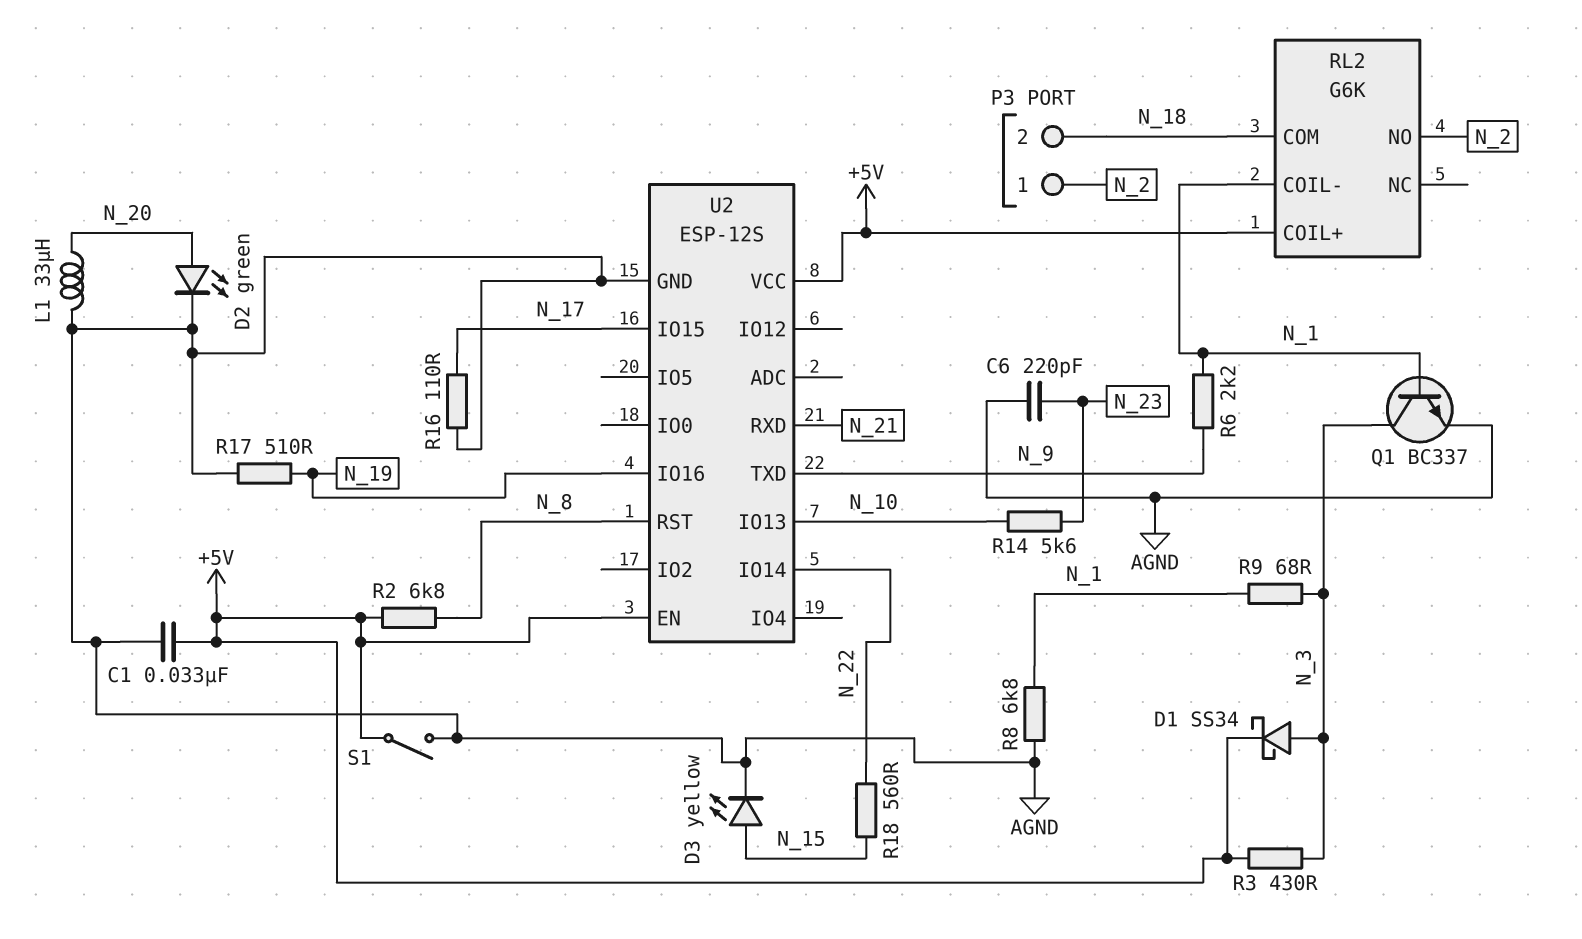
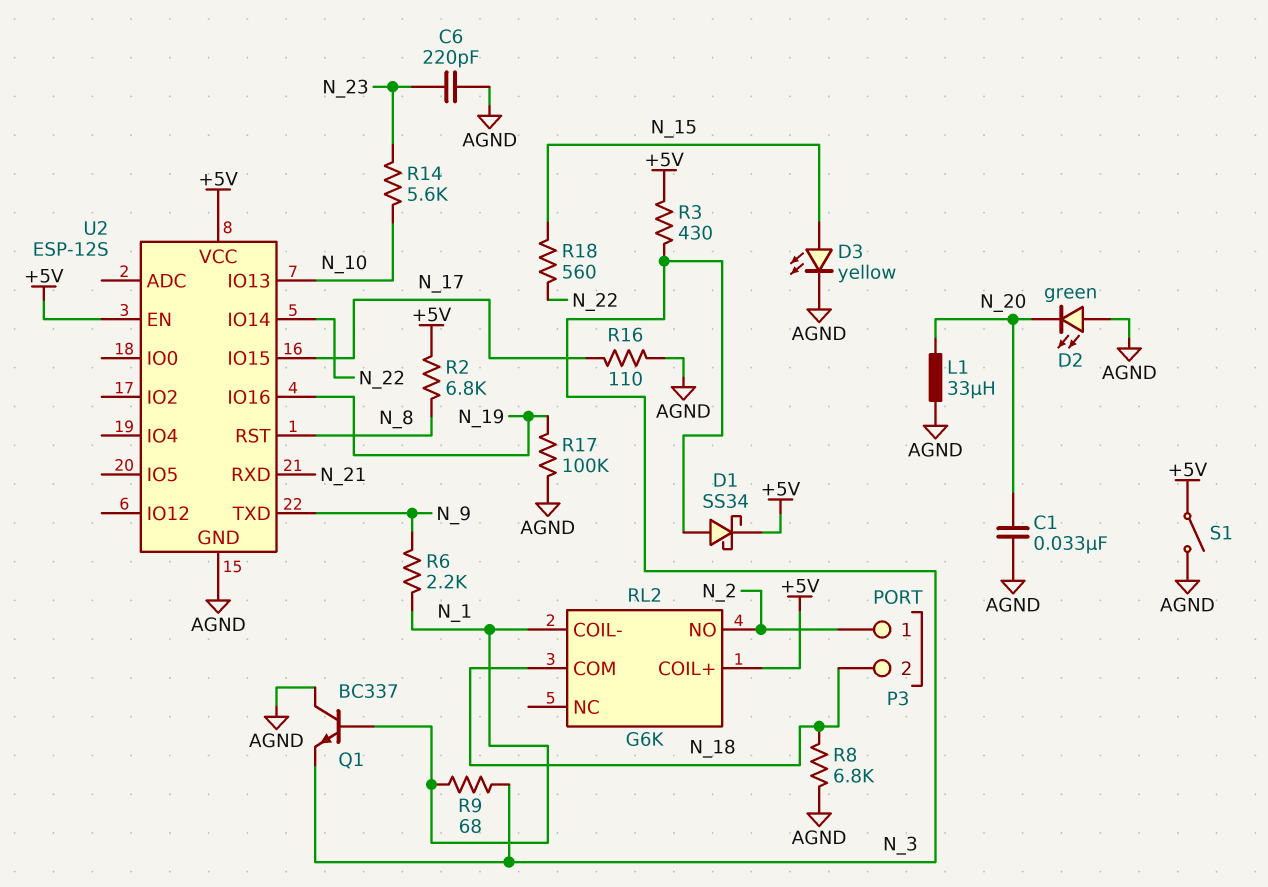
C1: 33nF (+5V, AGND) -> 33nF (AGND, N_20)
D2: LED green (A N_20, K AGND) -> LED green (A AGND, K N_20)
Q1: NPN BC337 (B N_1, C N_3, E AGND) -> NPN BC337 (B N_1, C AGND, E N_3)
R8: 6.8k (AGND, N_1) -> 6.8k (AGND, N_18)
R17: 510 (AGND, N_19) -> 100k (AGND, N_19)

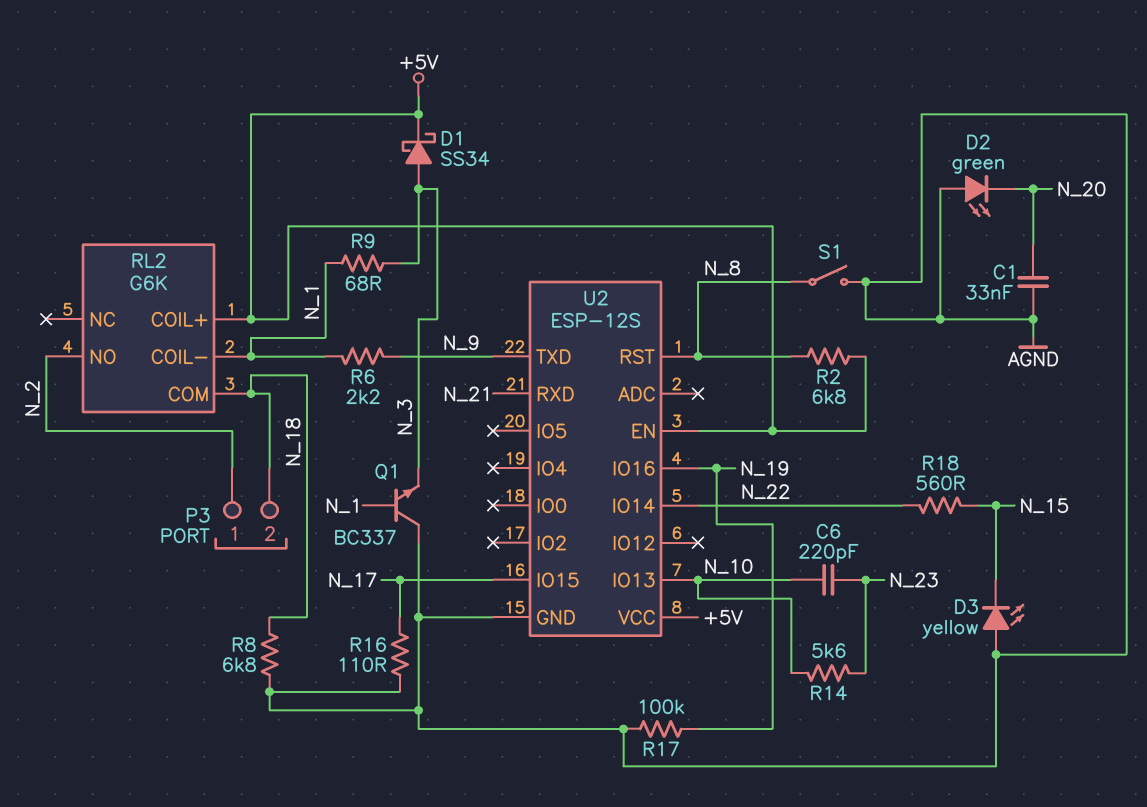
C6: 220pF (AGND, N_23) -> 220pF (N_10, N_23)
D3: LED yellow (A N_15, K AGND) -> LED yellow (A AGND, K N_15)
L1: 33uH (AGND, N_20) -> none
R3: 430 (+5V, N_3) -> none
S1: switch (+5V, AGND) -> switch (AGND, N_8)

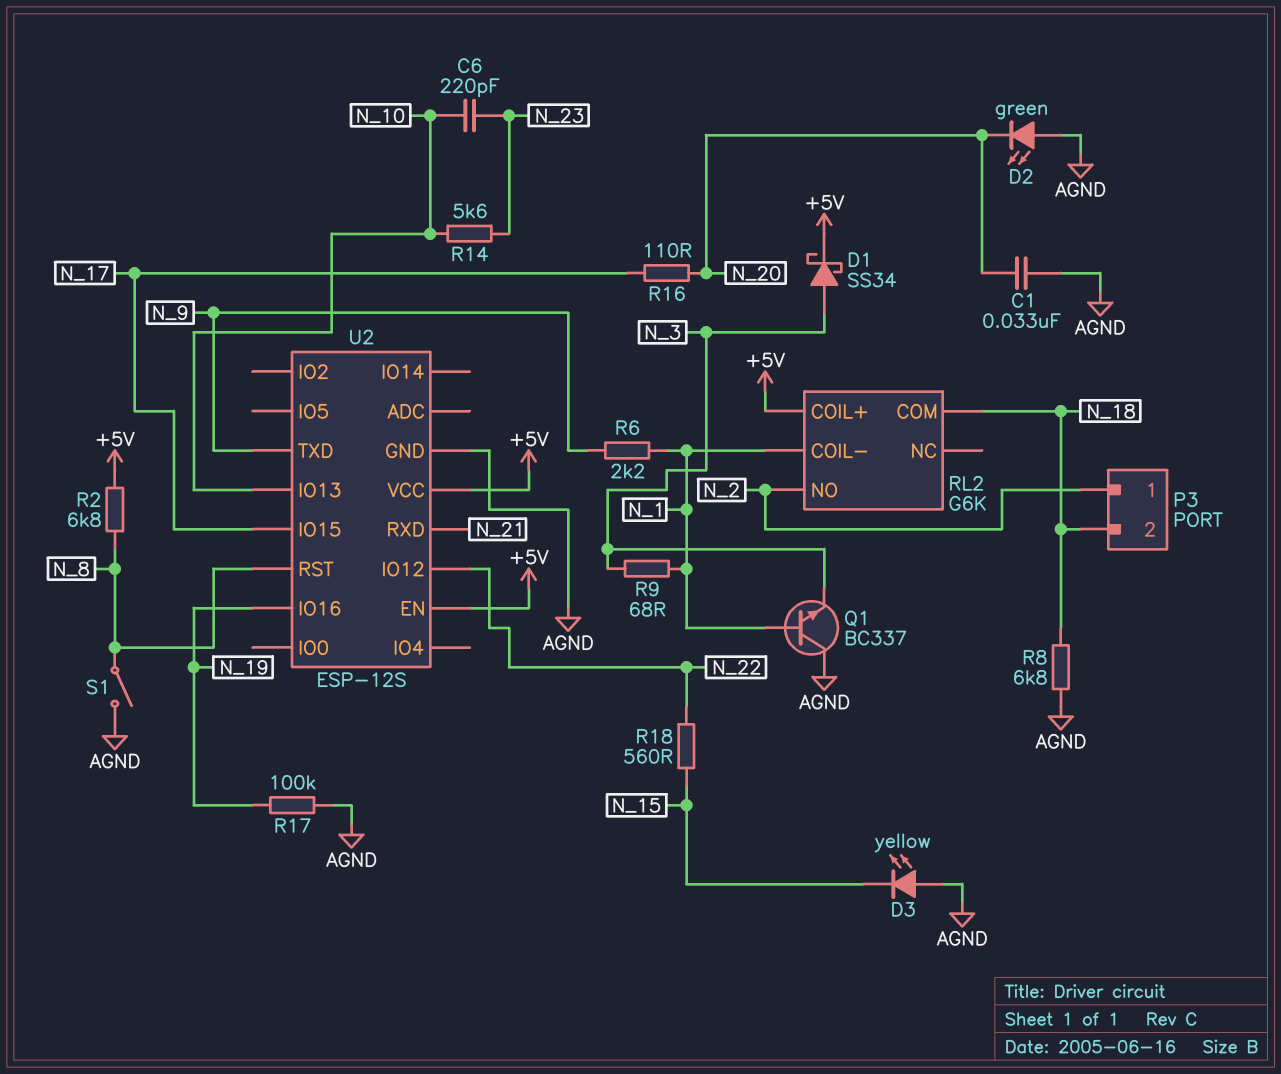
R16: 110 (AGND, N_17) -> 110 (N_17, N_20)
U2 pin IO12: none -> N_22
U2 pin IO14: N_22 -> none

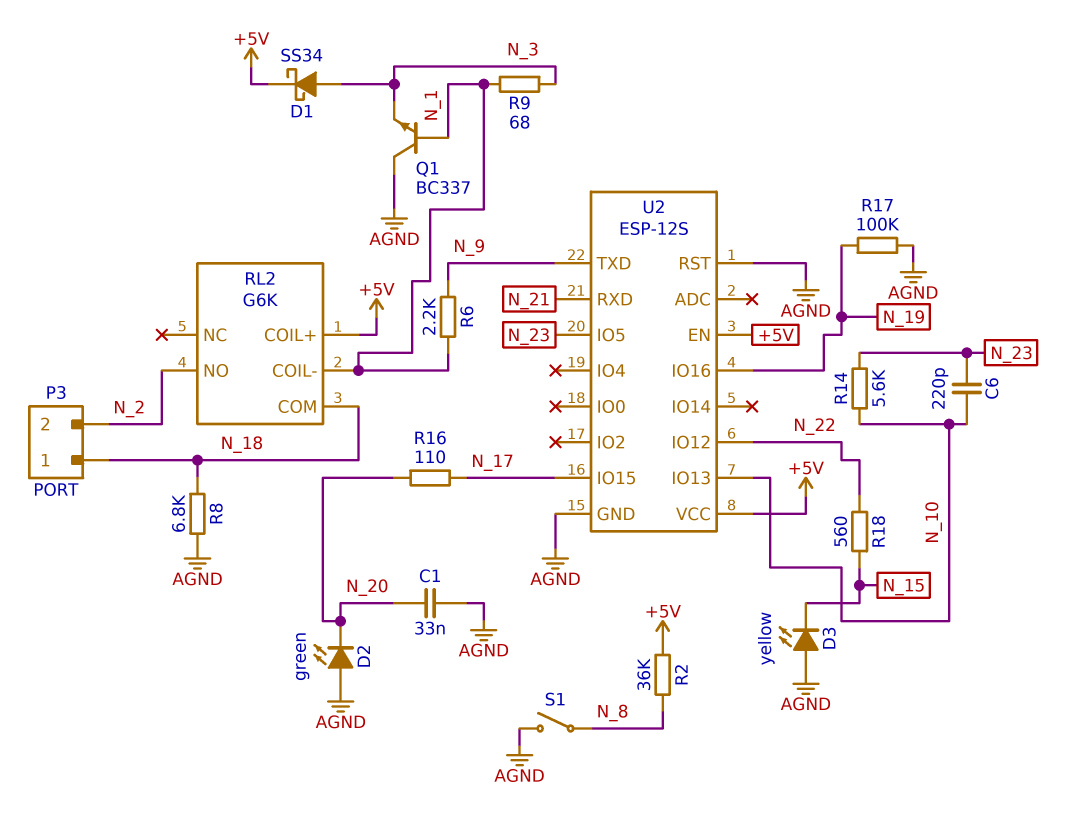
P3 pin 1: N_2 -> N_18
P3 pin 2: N_18 -> N_2
R2: 6.8k (+5V, N_8) -> 36k (+5V, N_8)
U2 pin IO5: none -> N_23
U2 pin RST: N_8 -> AGND

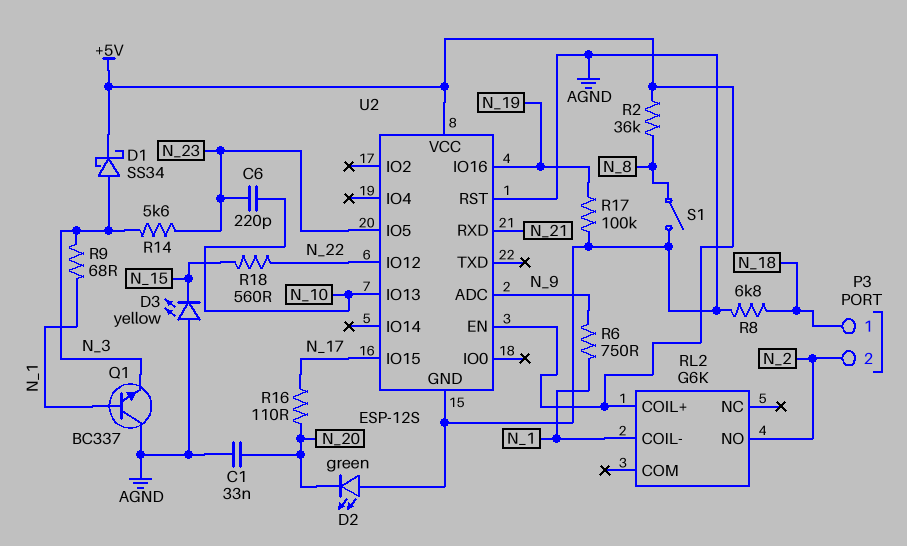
R6: 2.2k (N_1, N_9) -> 750 (N_1, N_9)
R14: 5.6k (N_10, N_23) -> 5.6k (N_3, N_23)
RL2 pin COM: N_18 -> none
U2 pin ADC: none -> N_9
U2 pin TXD: N_9 -> none

